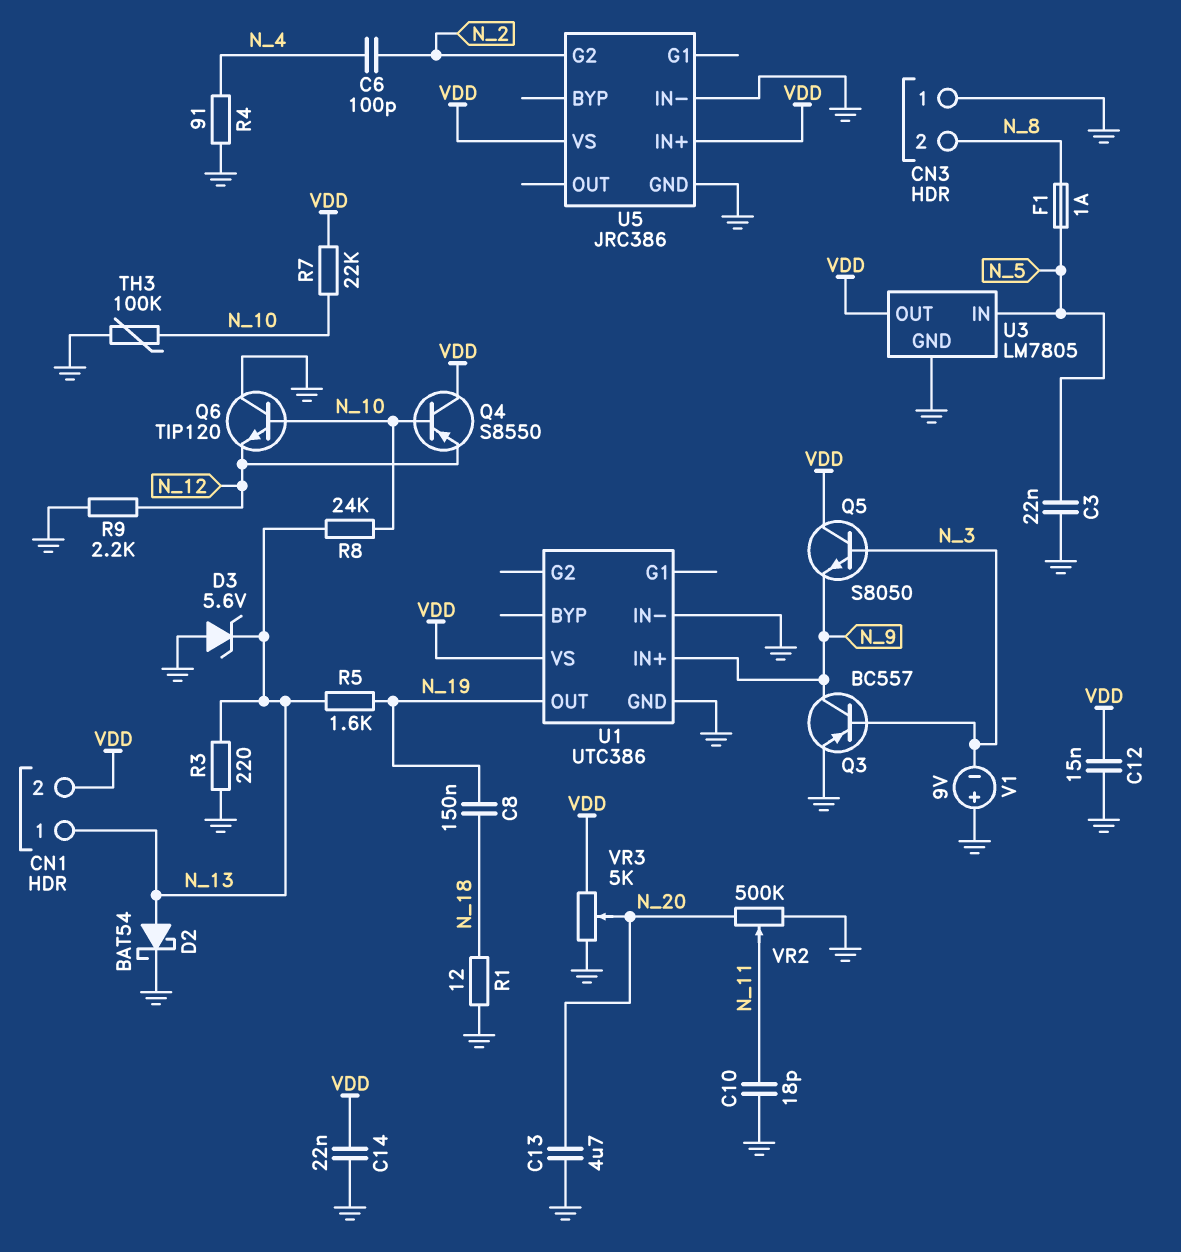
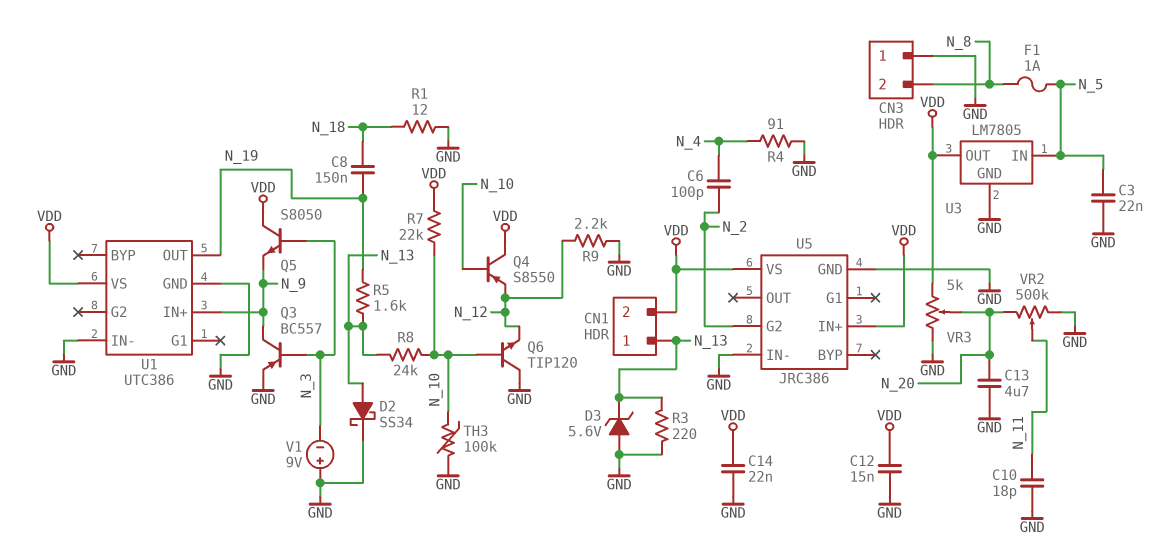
D2: schottky BAT54 (A N_13, K GND) -> schottky SS34 (A N_13, K GND)

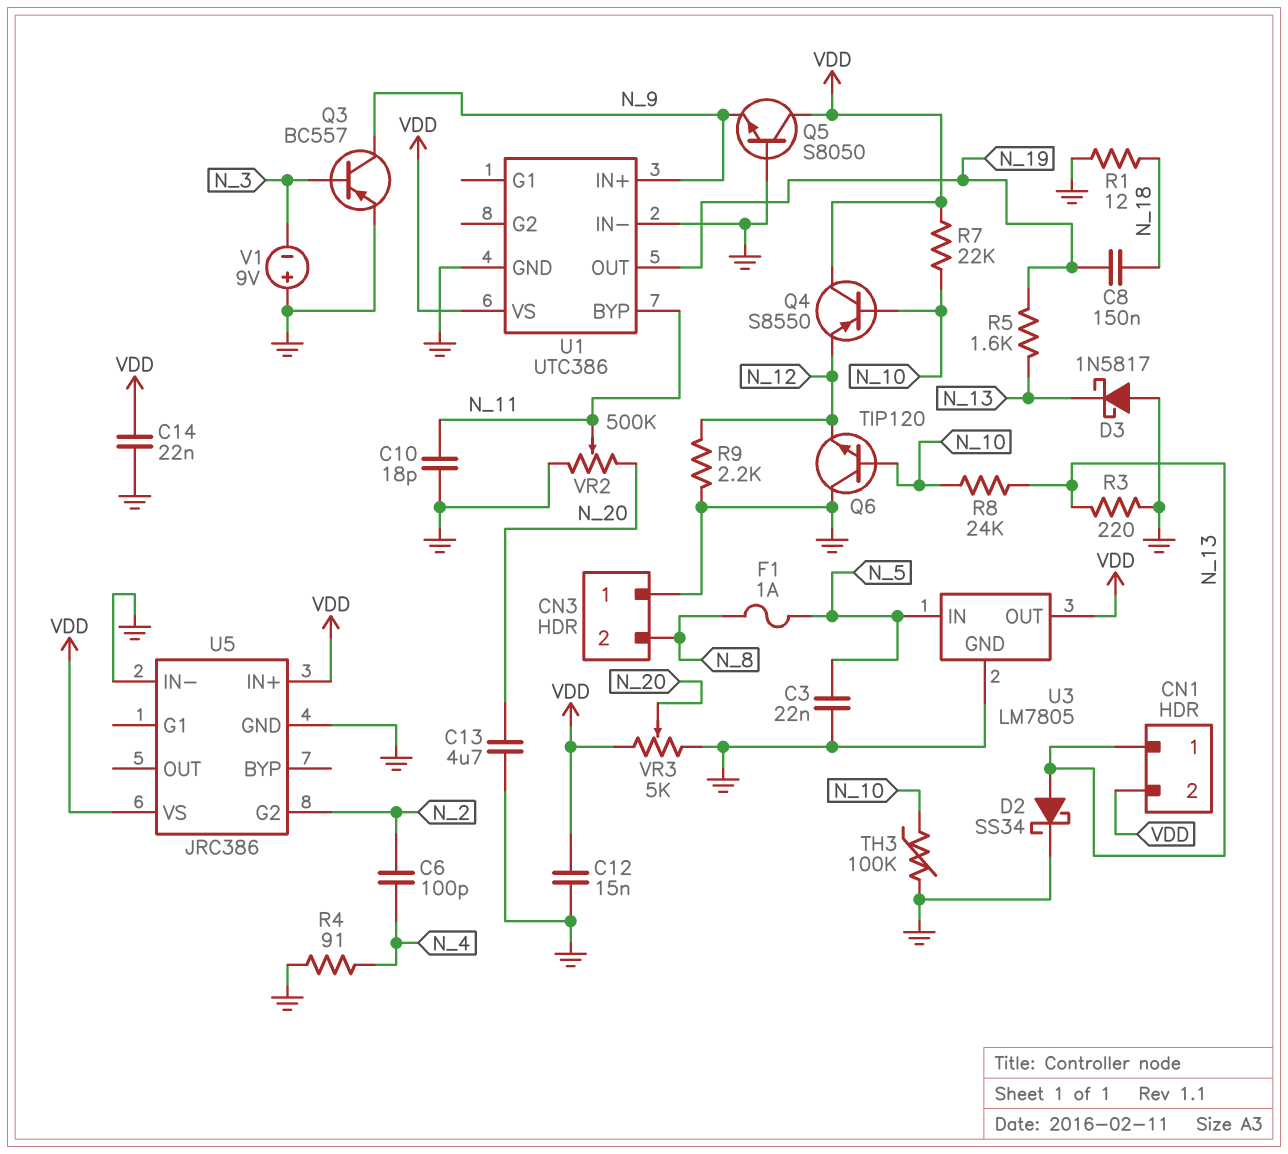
D3: zener 5.6V (A GND, K N_13) -> schottky 1N5817 (A GND, K N_13)
Q5: NPN S8050 (B N_3, C VDD, E N_9) -> NPN S8050 (B GND, C VDD, E N_9)
U1 pin BYP: none -> N_11

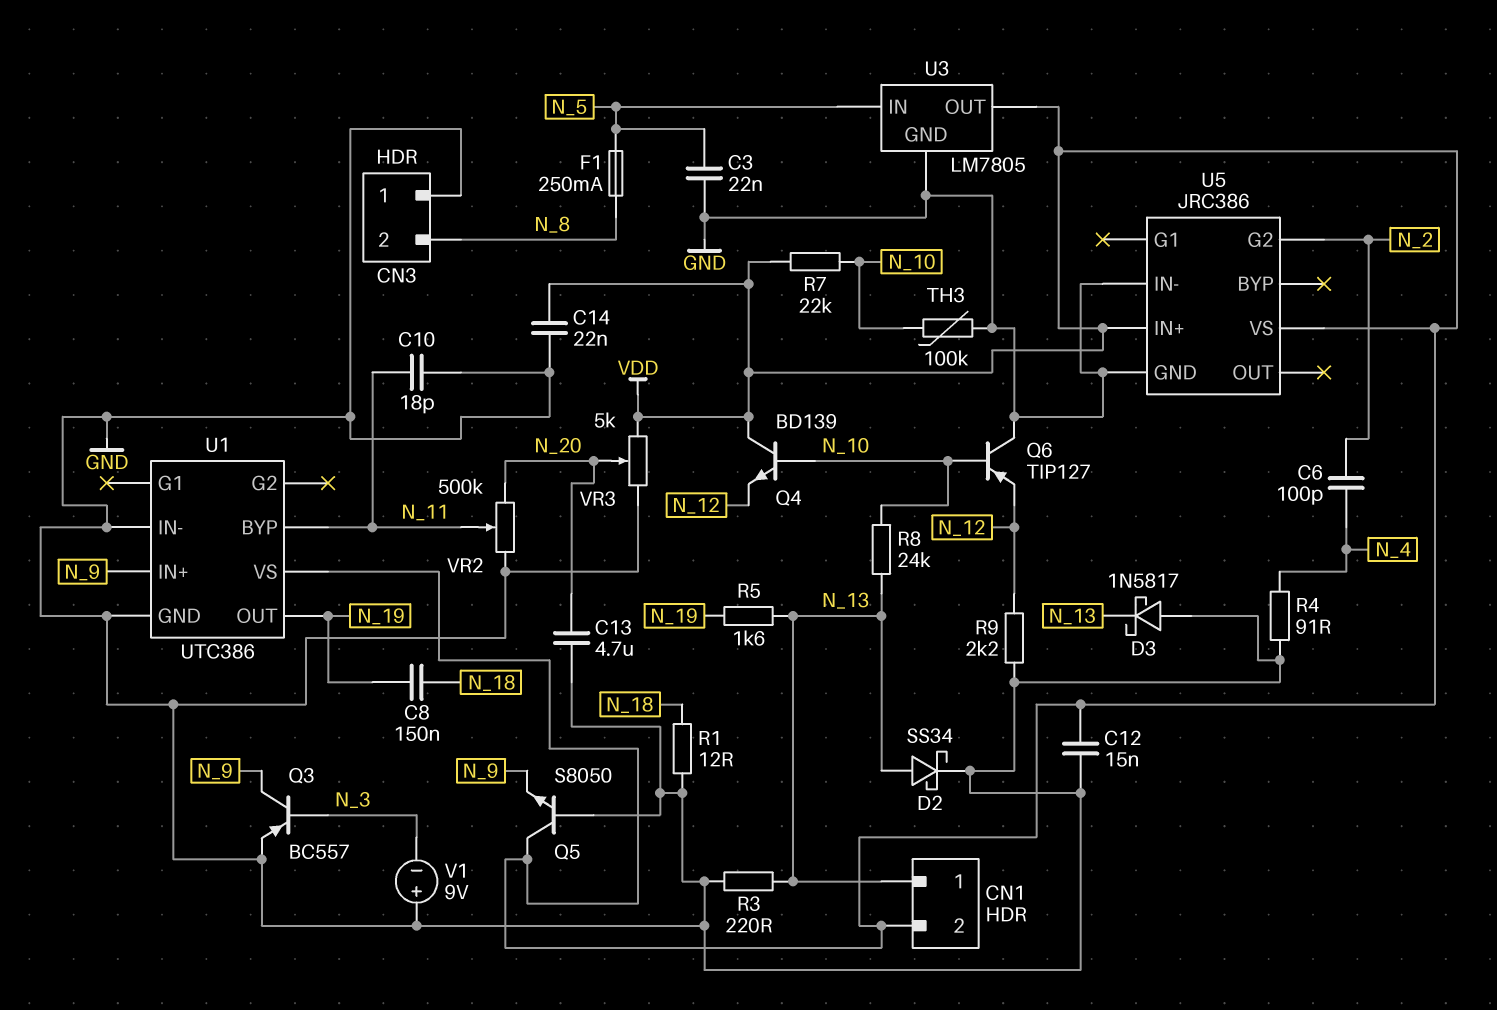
F1: 1A (N_5, N_8) -> 250mA (N_5, N_8)
Q4: PNP S8550 (B N_10, C VDD, E N_12) -> NPN BD139 (B N_10, C VDD, E N_12)
Q6: NPN TIP120 (B N_10, C GND, E N_12) -> PNP TIP127 (B N_10, C GND, E N_12)

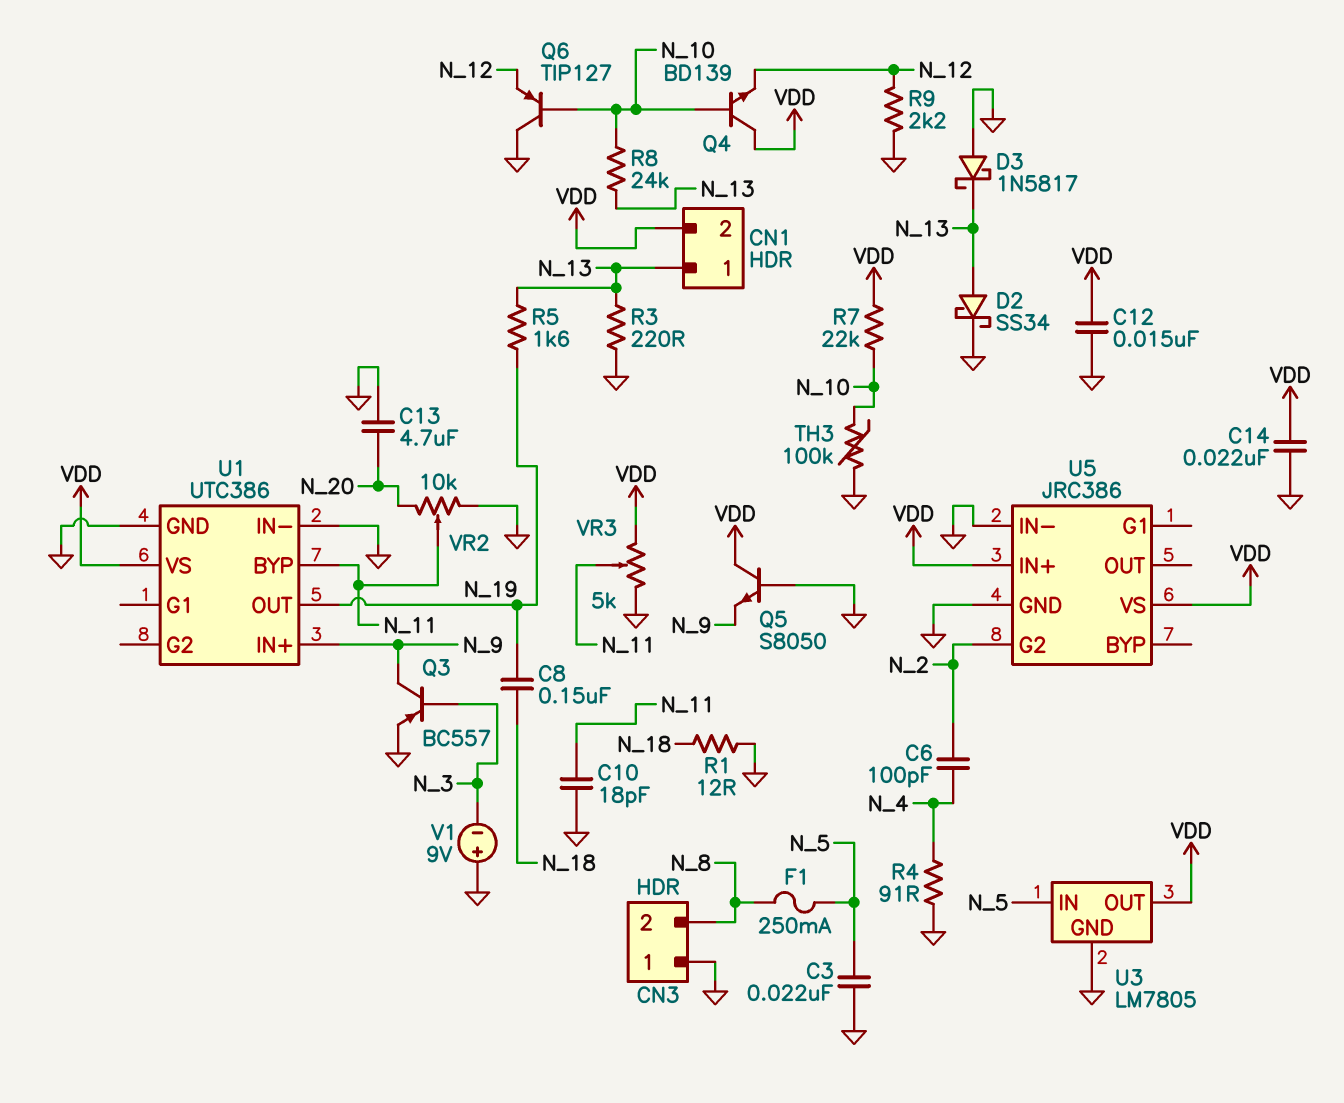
VR2: 500k (GND, N_20, wiper N_11) -> 10k (GND, N_20, wiper N_11)
VR3: 5k (GND, VDD, wiper N_20) -> 5k (GND, VDD, wiper N_11)

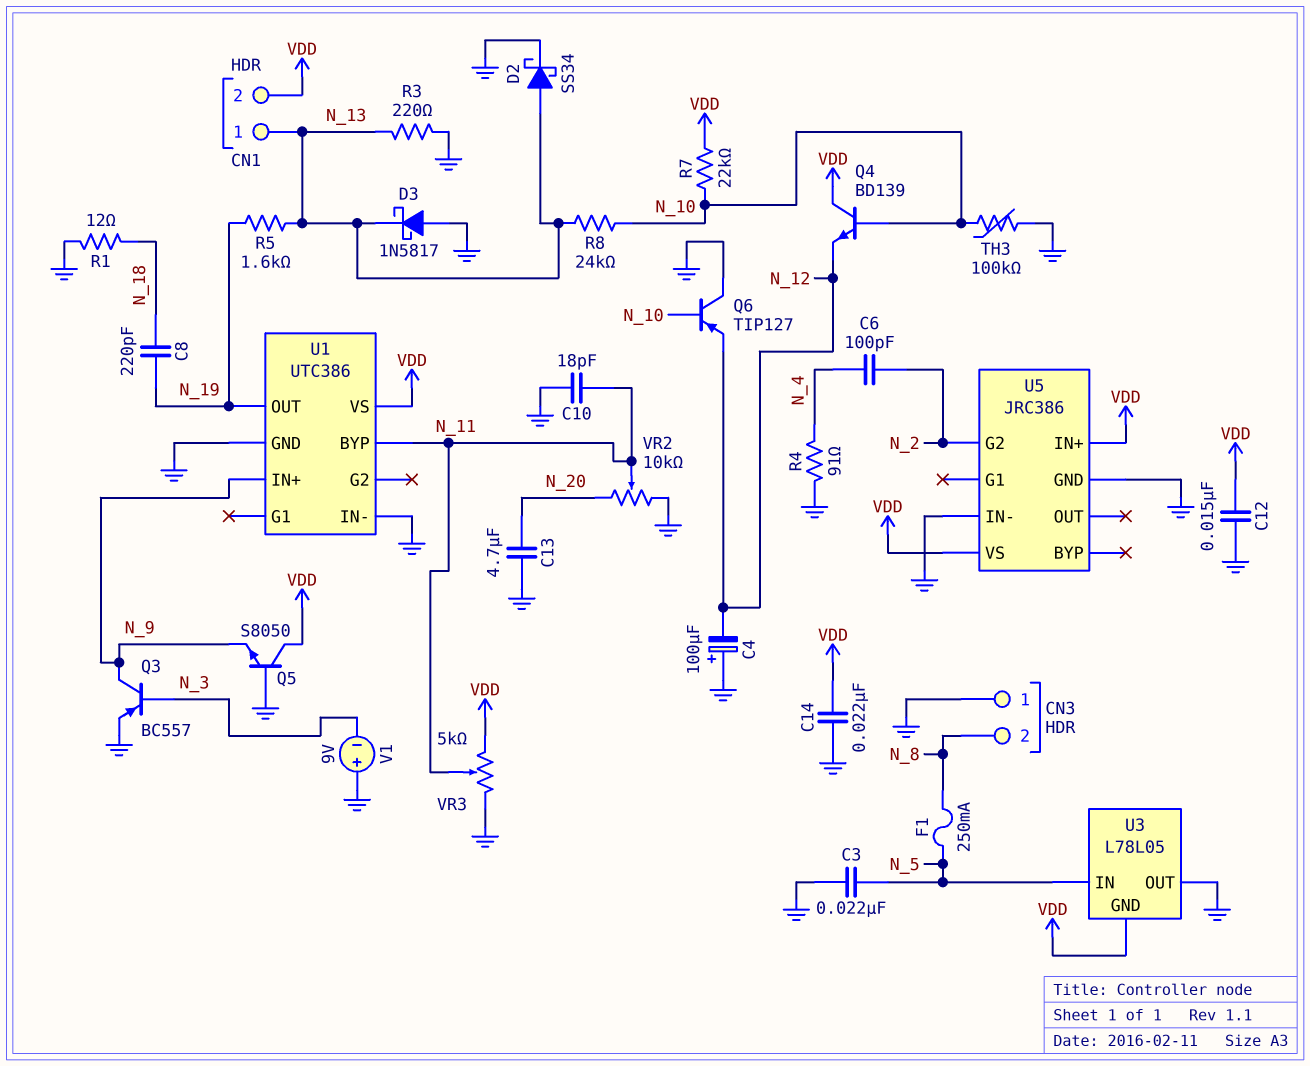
C4: none -> 100uF (plus GND, minus N_12)
C8: 150nF (N_18, N_19) -> 220pF (N_18, N_19)
R9: 2.2k (GND, N_12) -> none
U3: LM7805 -> L78L05
U3 pin GND: GND -> VDD
U3 pin OUT: VDD -> GND

